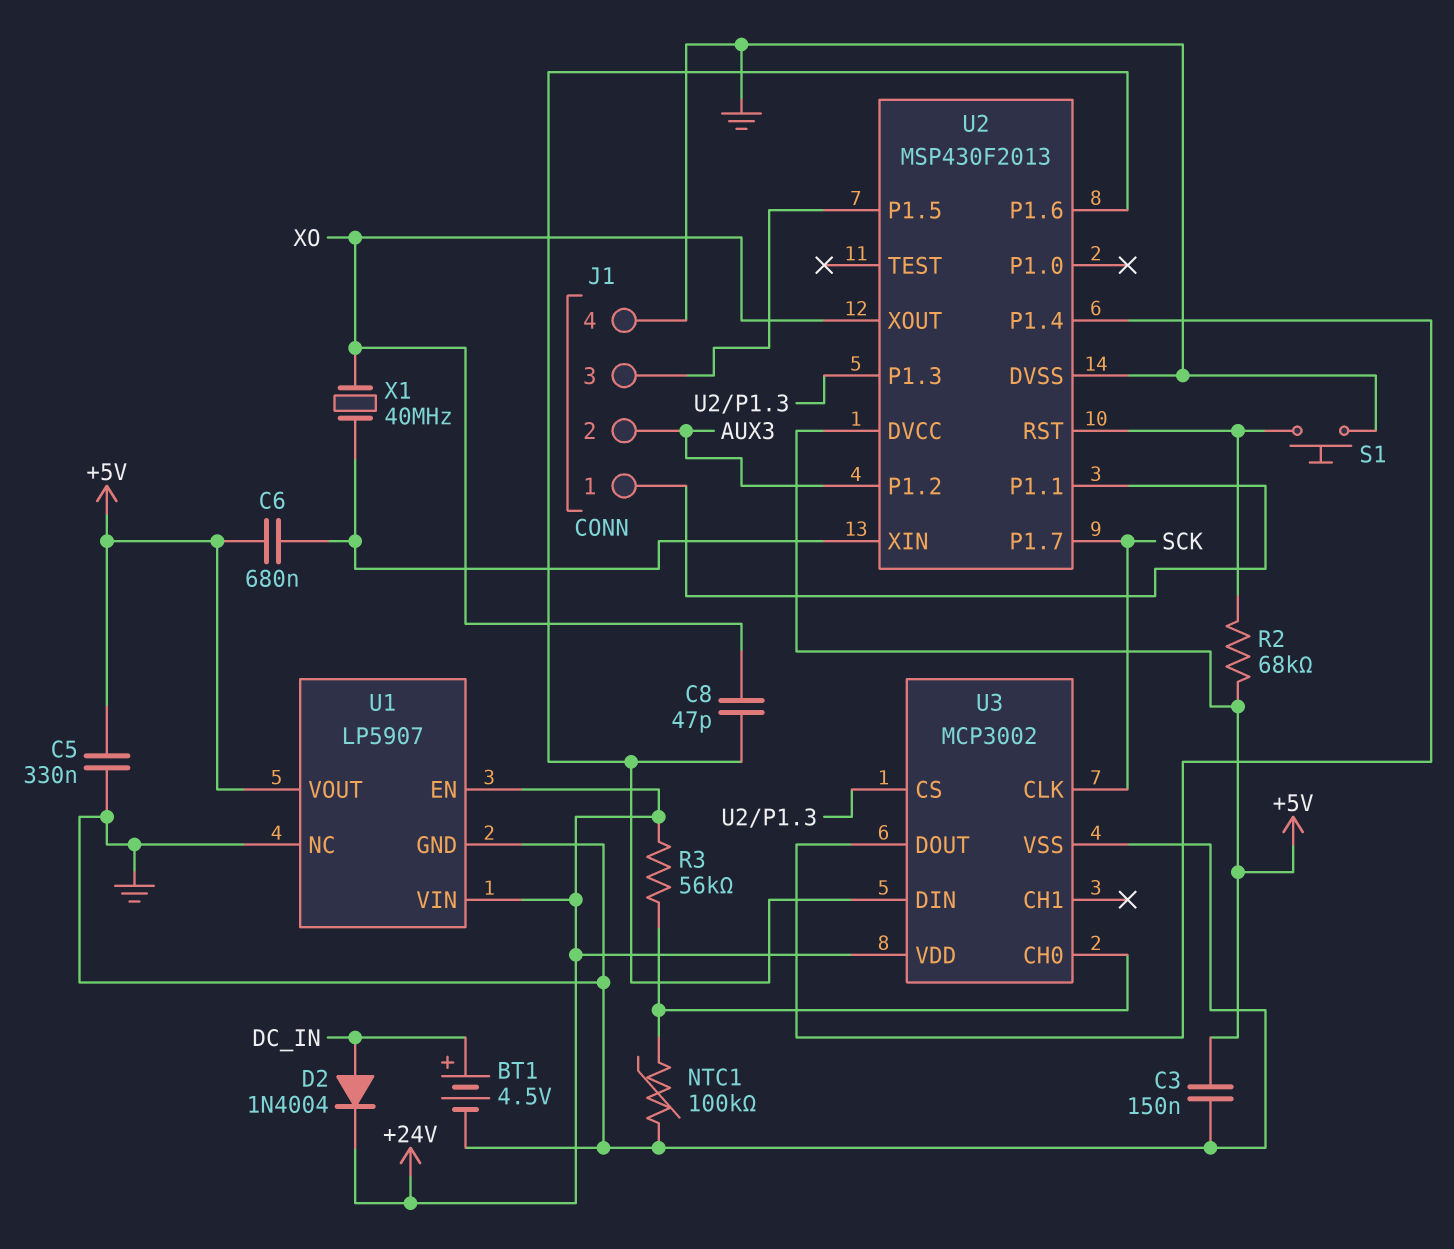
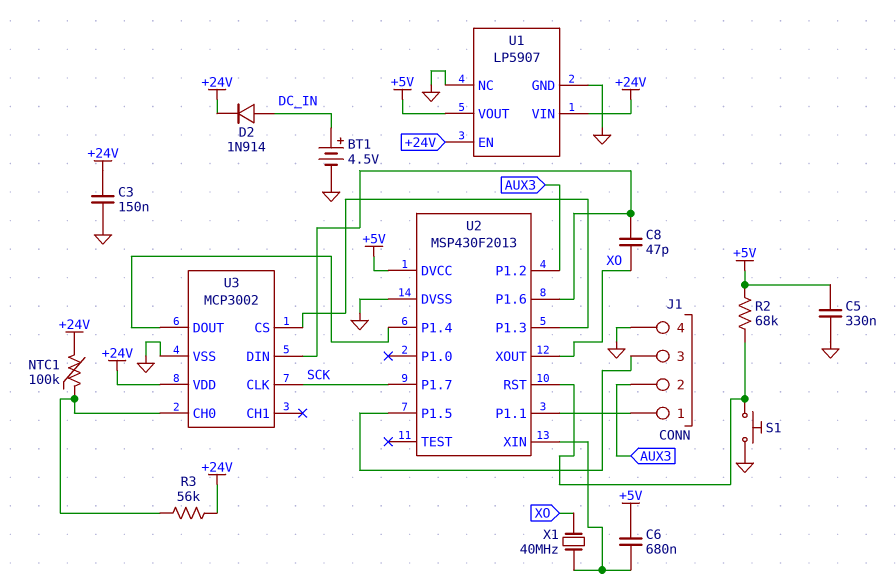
C3: 150nF (+5V, GND) -> 150nF (+24V, GND)
D2: diode 1N4004 (A DC_IN, K +24V) -> diode 1N914 (A DC_IN, K +24V)
NTC1: 100k (GND, U3/CH0) -> 100k (+24V, U3/CH0)

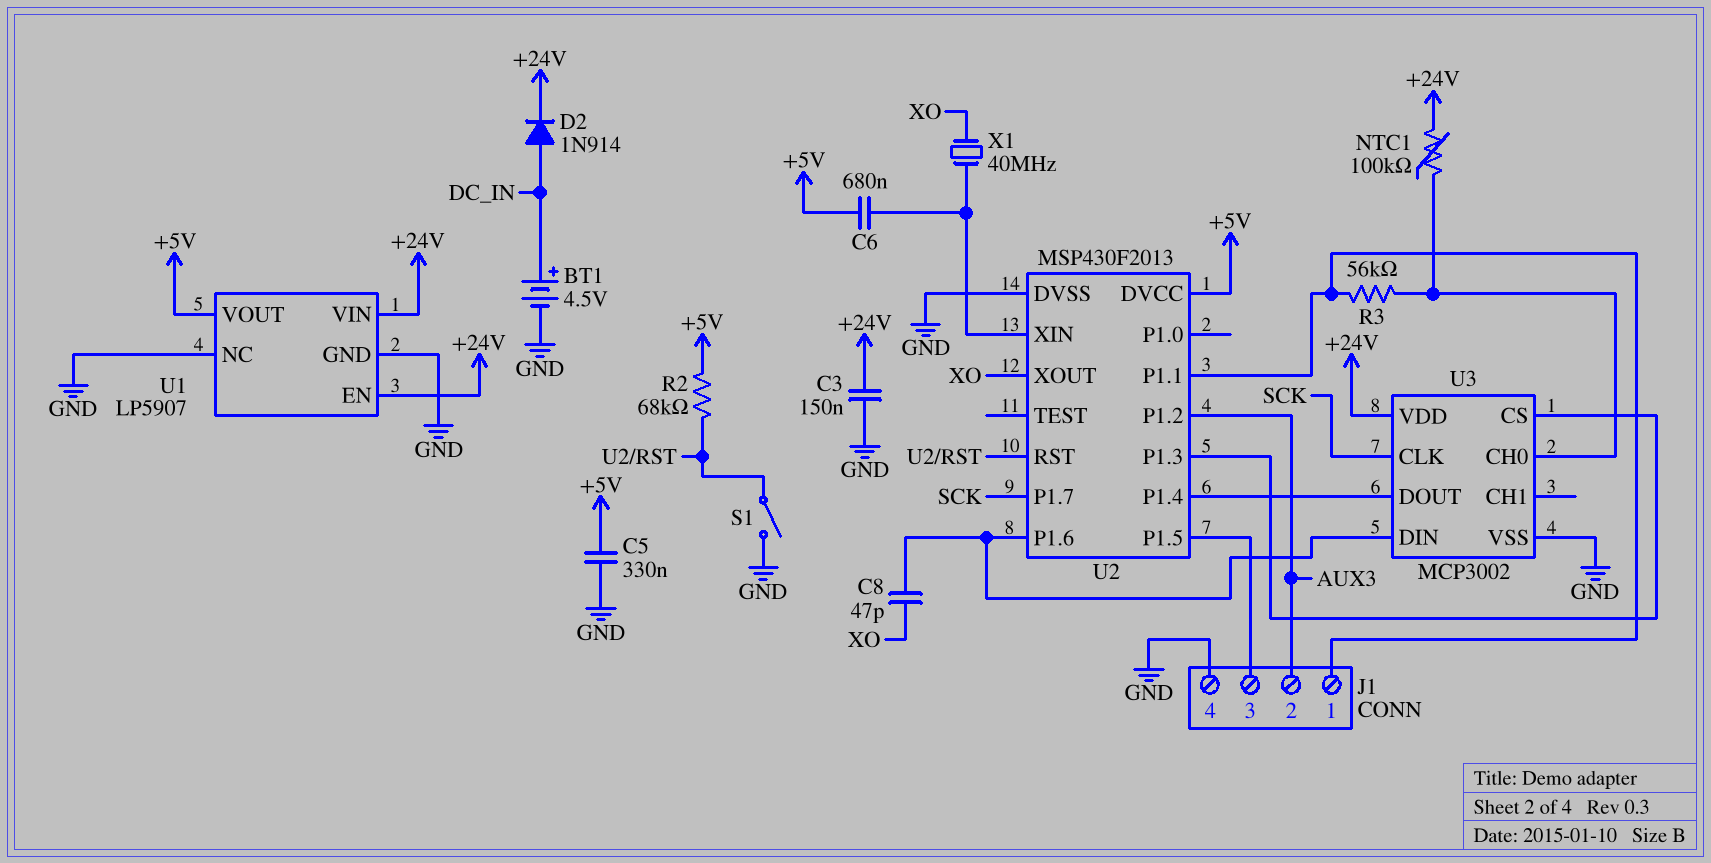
R3: 56k (+24V, U3/CH0) -> 56k (J1/1, U3/CH0)
S1: button (GND, U2/RST) -> switch (GND, U2/RST)

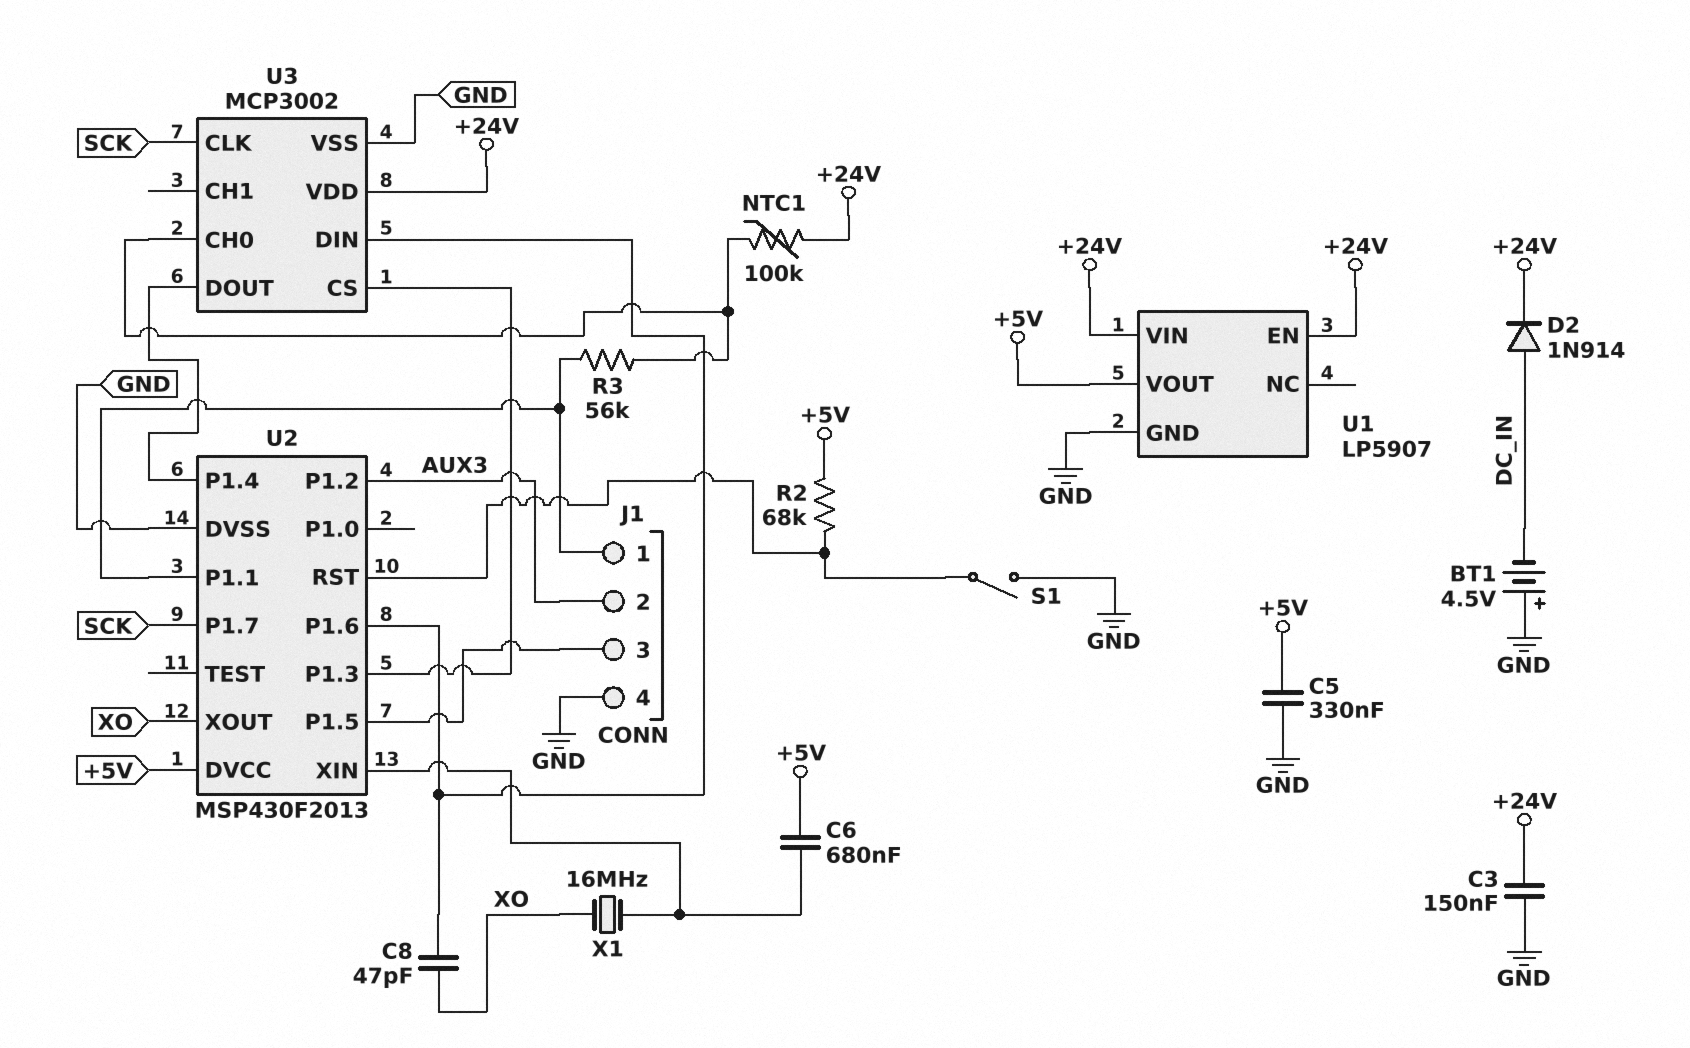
BT1: 4.5V (plus DC_IN, minus GND) -> 4.5V (plus GND, minus DC_IN)
U1 pin NC: GND -> none
X1: 40MHz (U2/XIN, XO) -> 16MHz (U2/XIN, XO)

